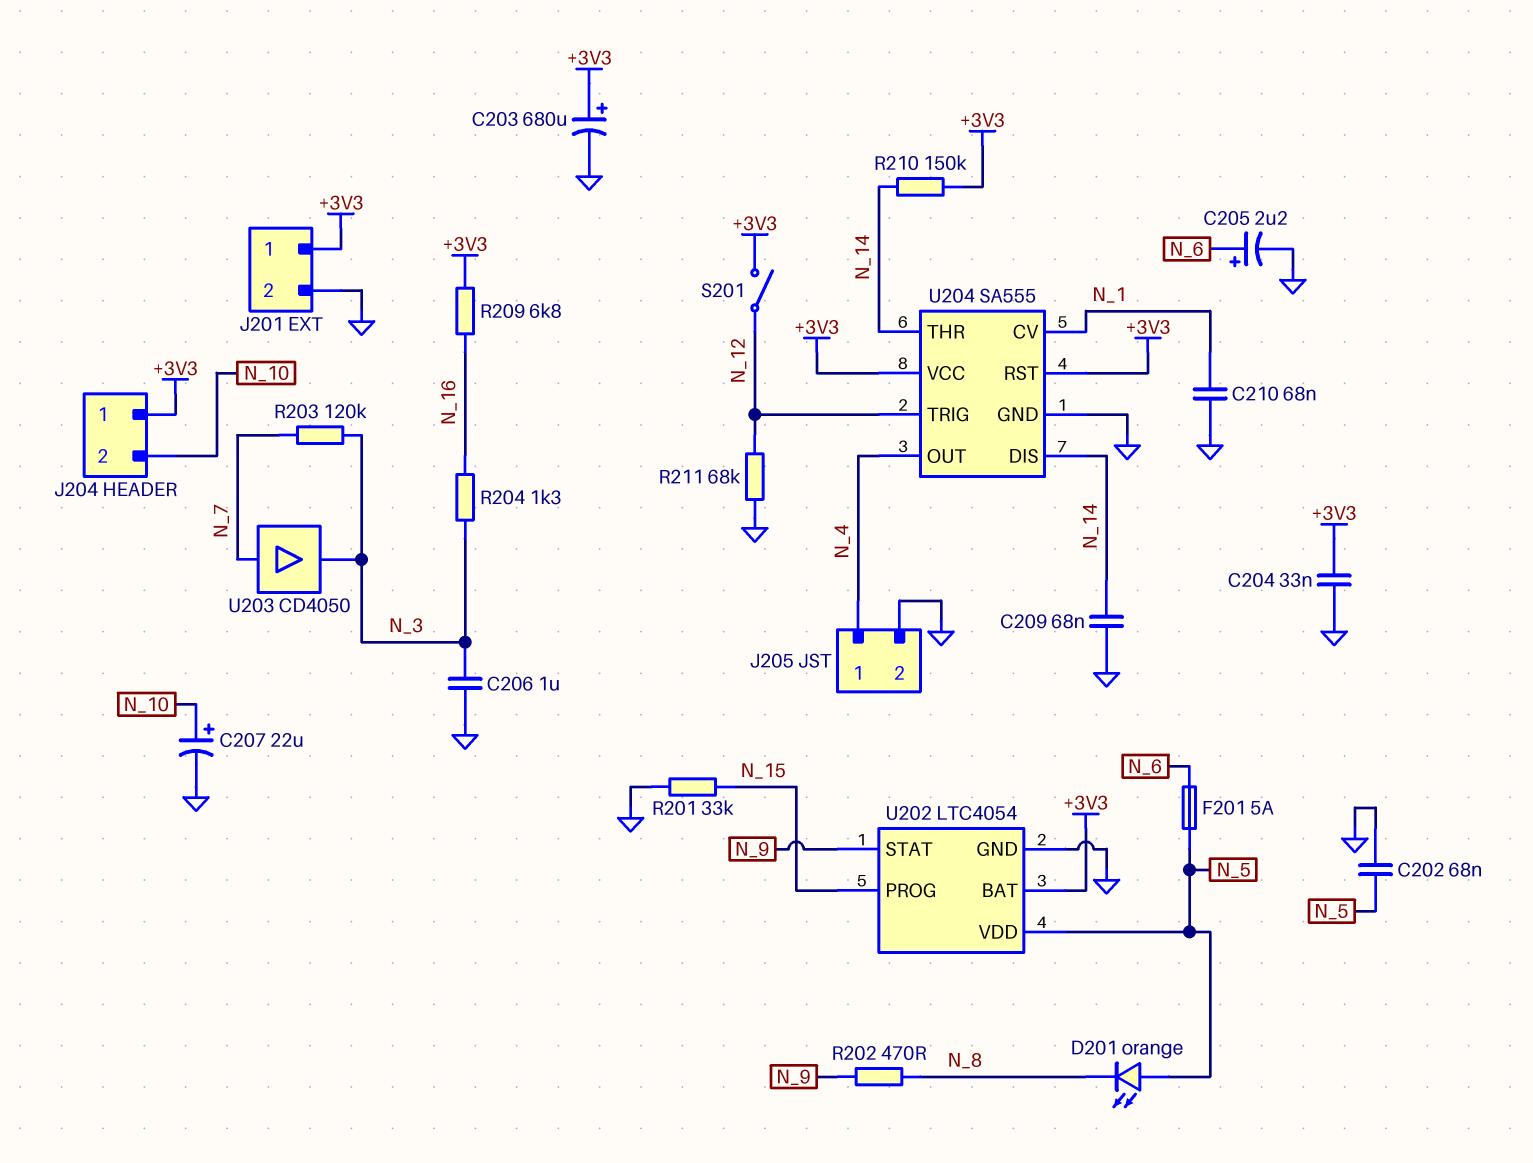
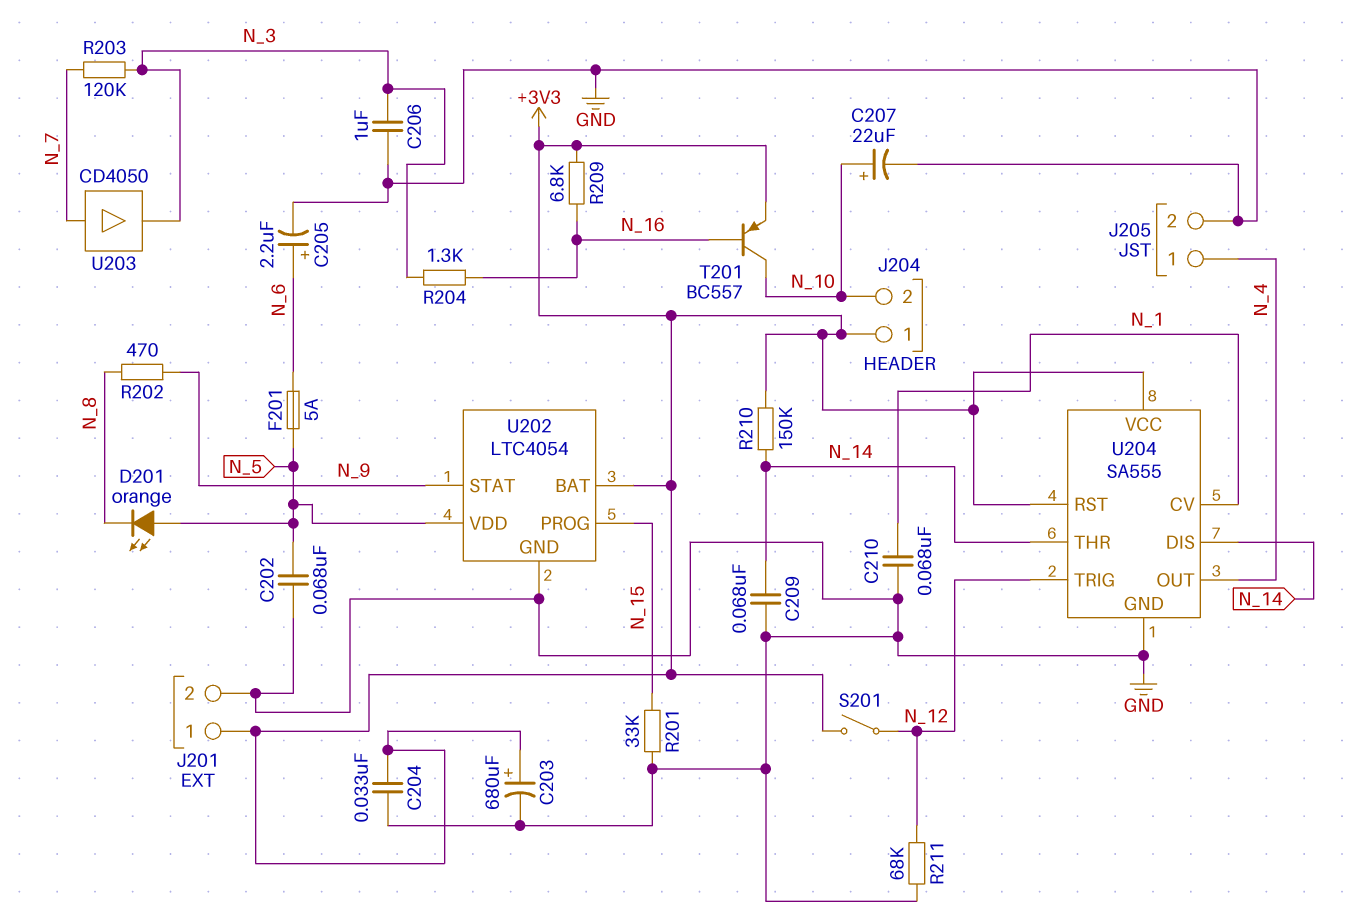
T201: none -> PNP BC557 (B N_16, C N_10, E +3V3)

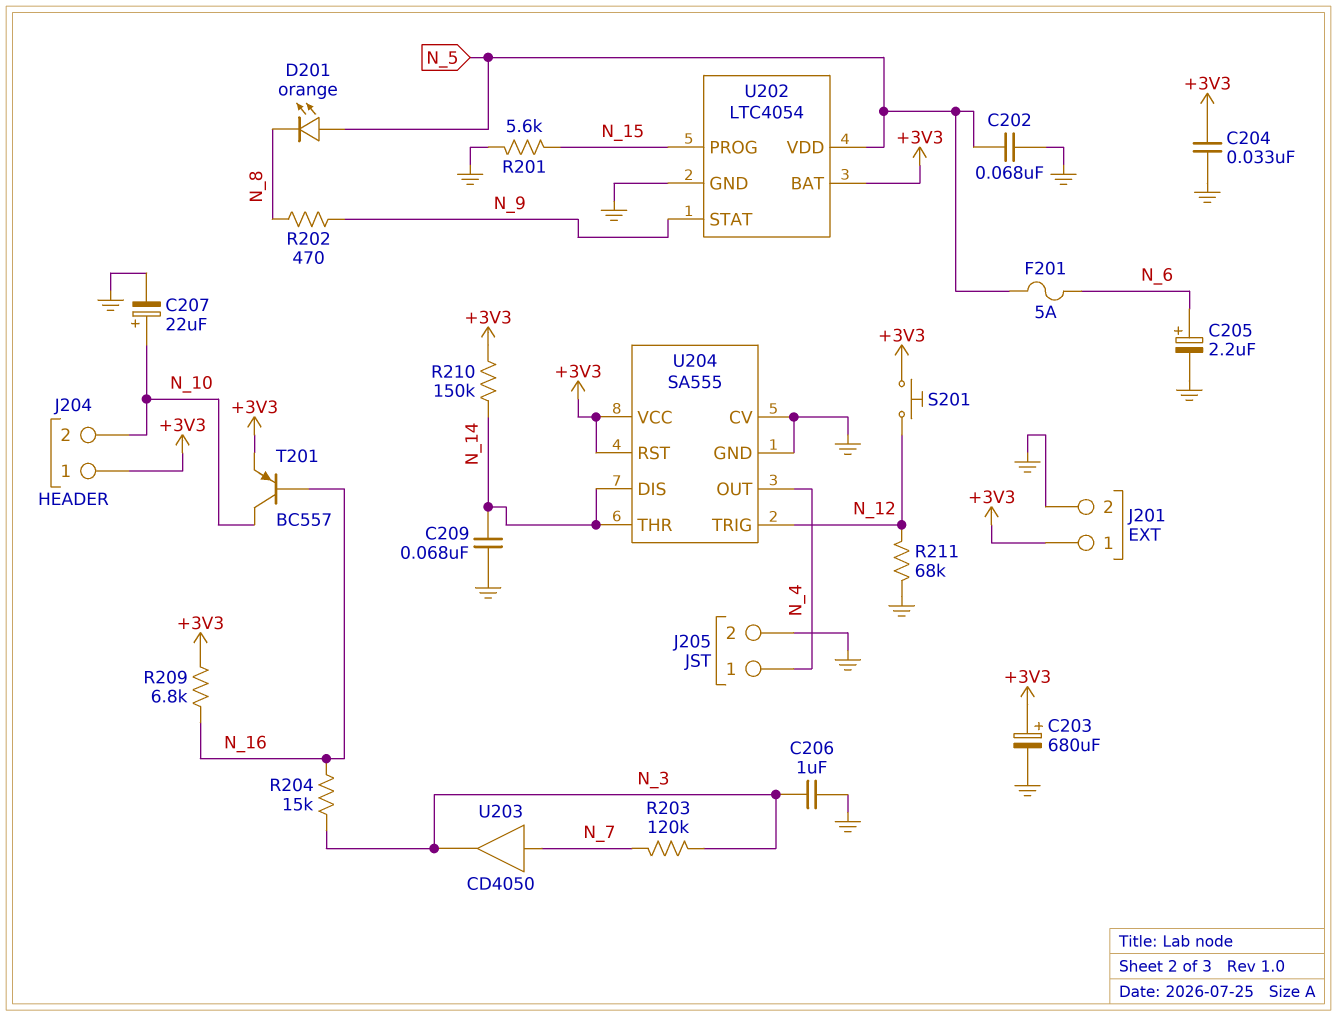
C210: 68nF (GND, N_1) -> none
R201: 33k (GND, N_15) -> 5.6k (GND, N_15)
R204: 1.3k (N_3, N_16) -> 15k (N_3, N_16)
S201: switch (+3V3, N_12) -> button (+3V3, N_12)
U204 pin CV: N_1 -> GND

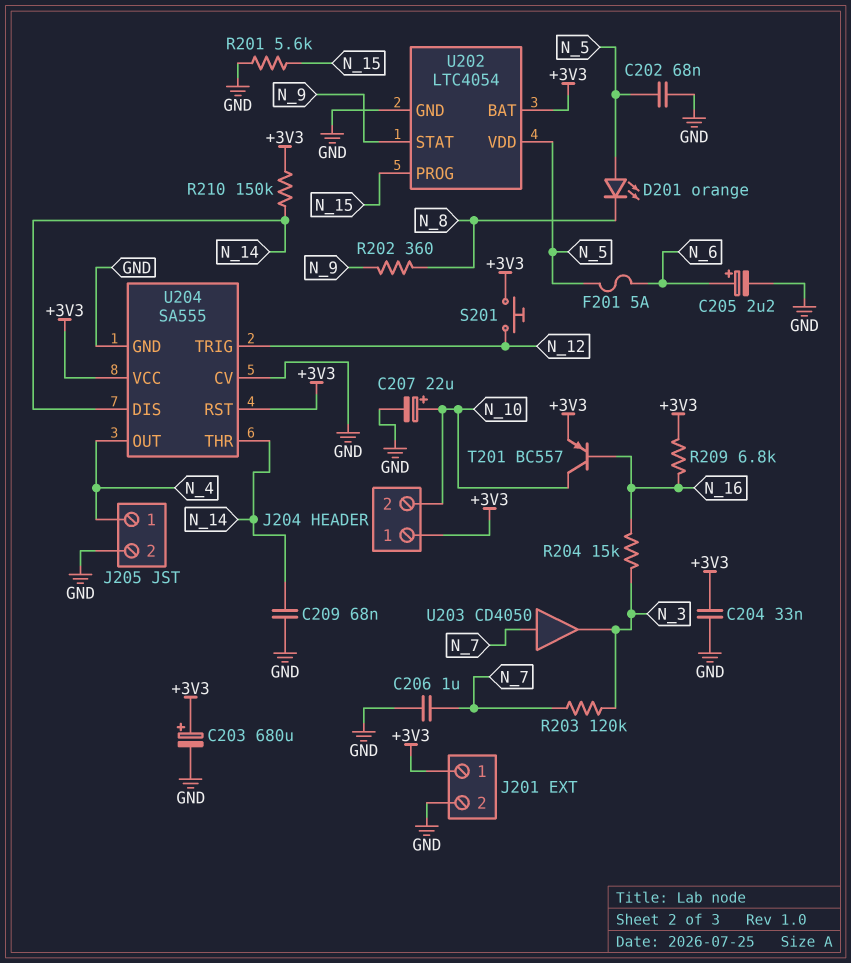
C206: 1uF (GND, N_3) -> 1uF (GND, N_7)
R202: 470 (N_8, N_9) -> 360 (N_8, N_9)
R211: 68k (GND, N_12) -> none

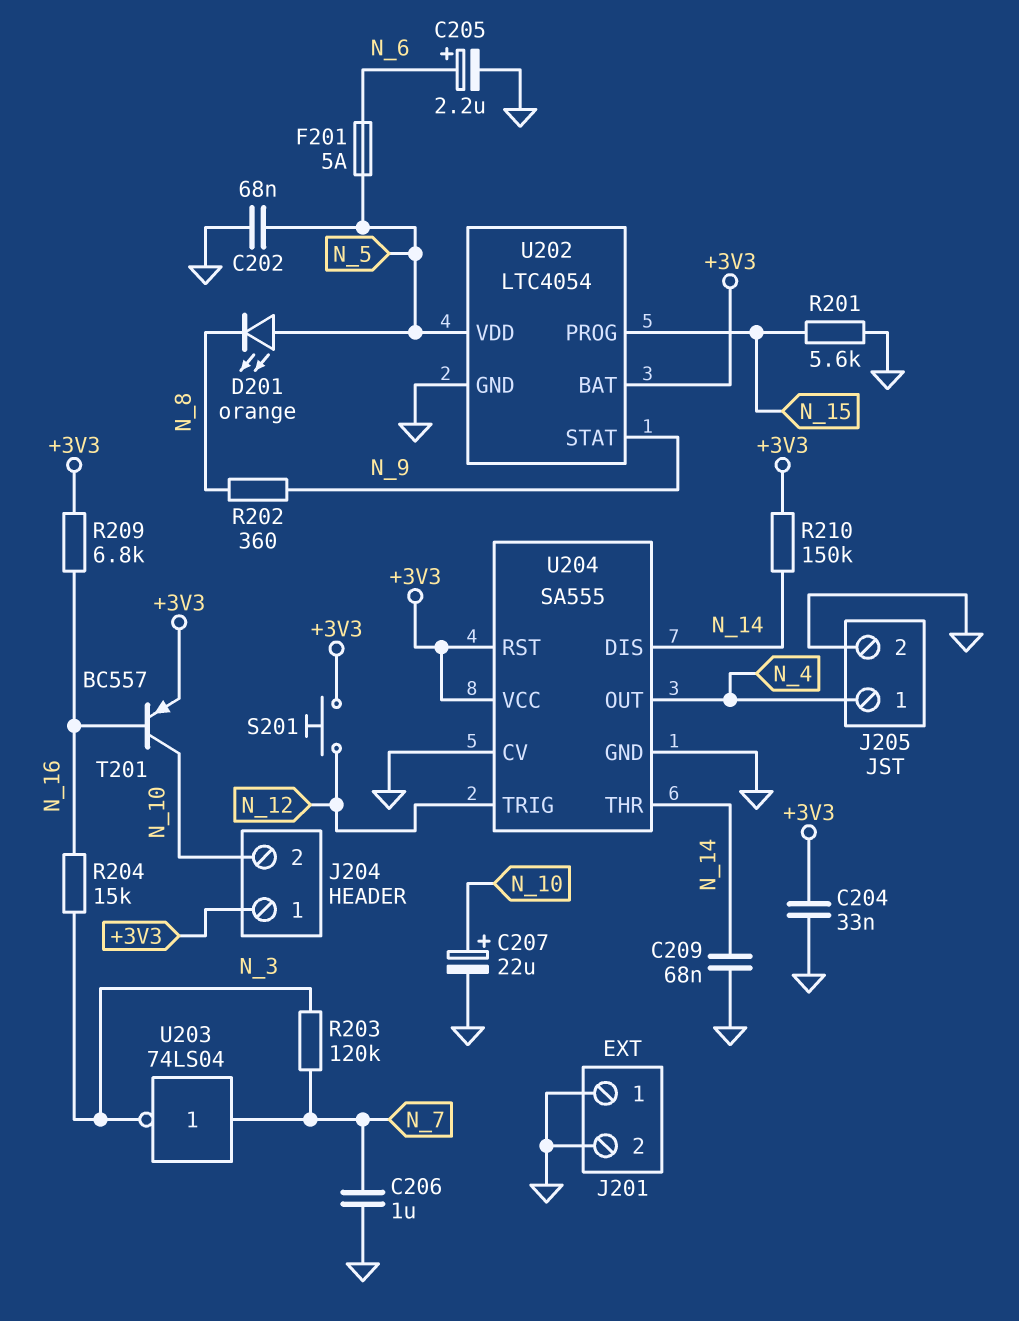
C203: 680uF (plus +3V3, minus GND) -> none
J201 pin 1: +3V3 -> GND
U203: buffer CD4050 (in N_7, out N_3) -> NOT 74LS04 (in N_7, out N_3)

